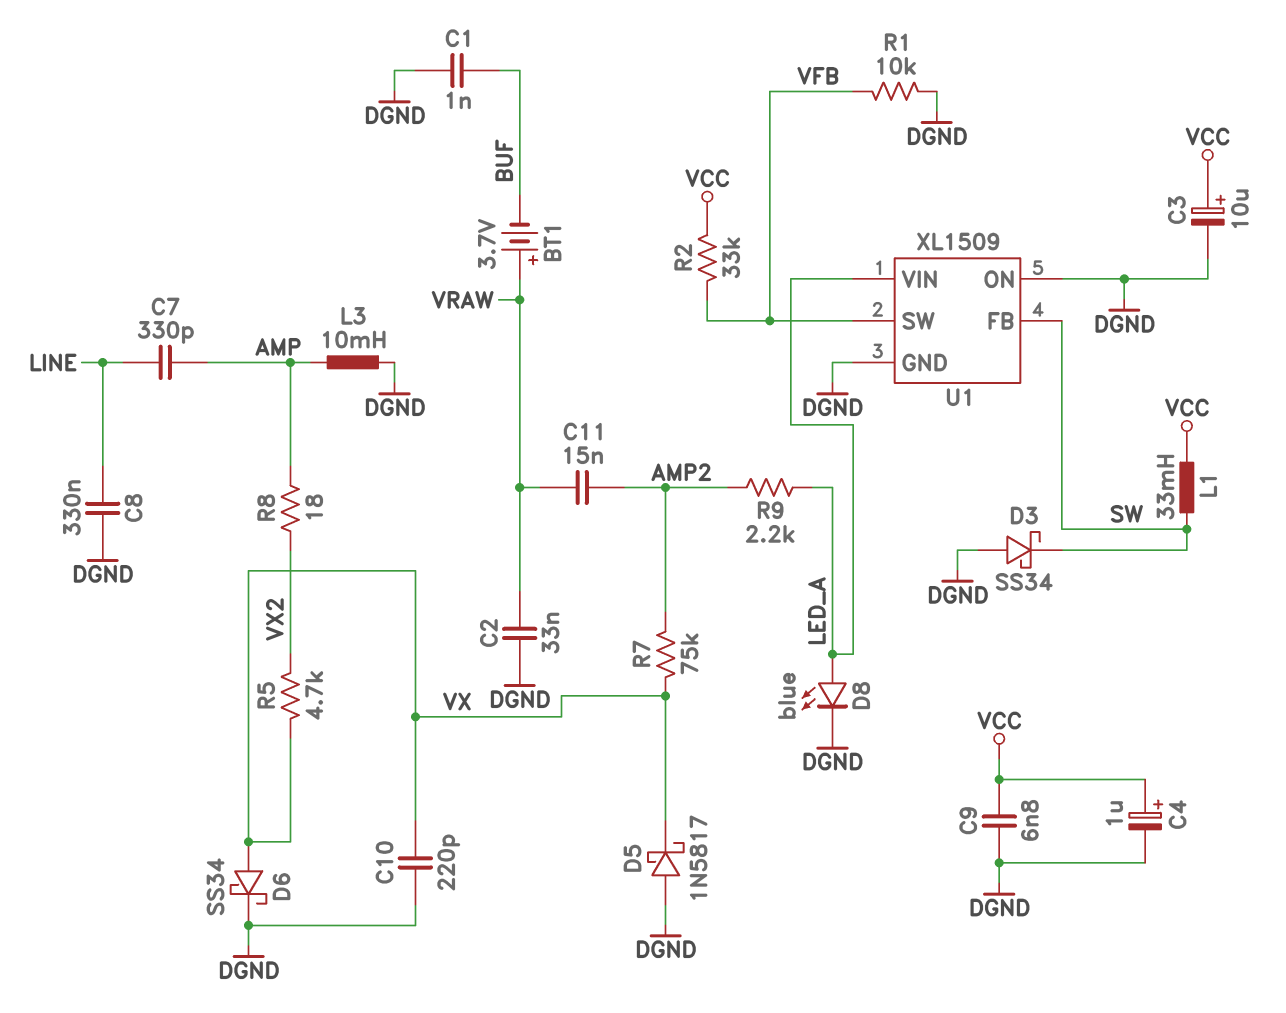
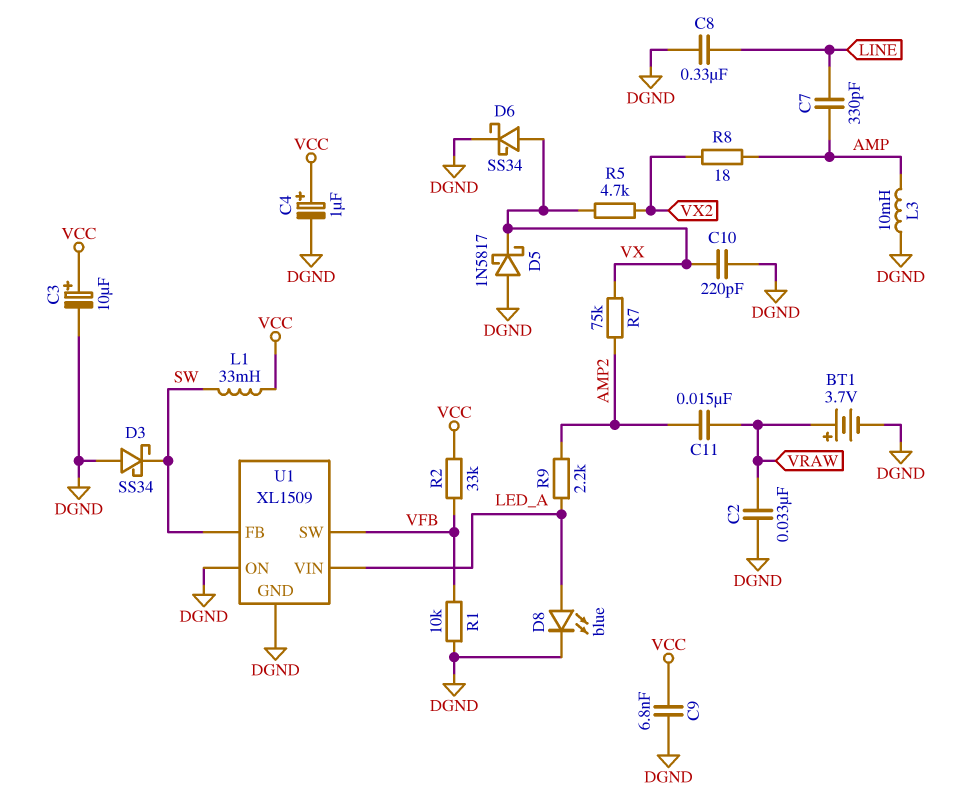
BT1: 3.7V (plus VRAW, minus BUF) -> 3.7V (plus VRAW, minus DGND)
C1: 1nF (BUF, DGND) -> none

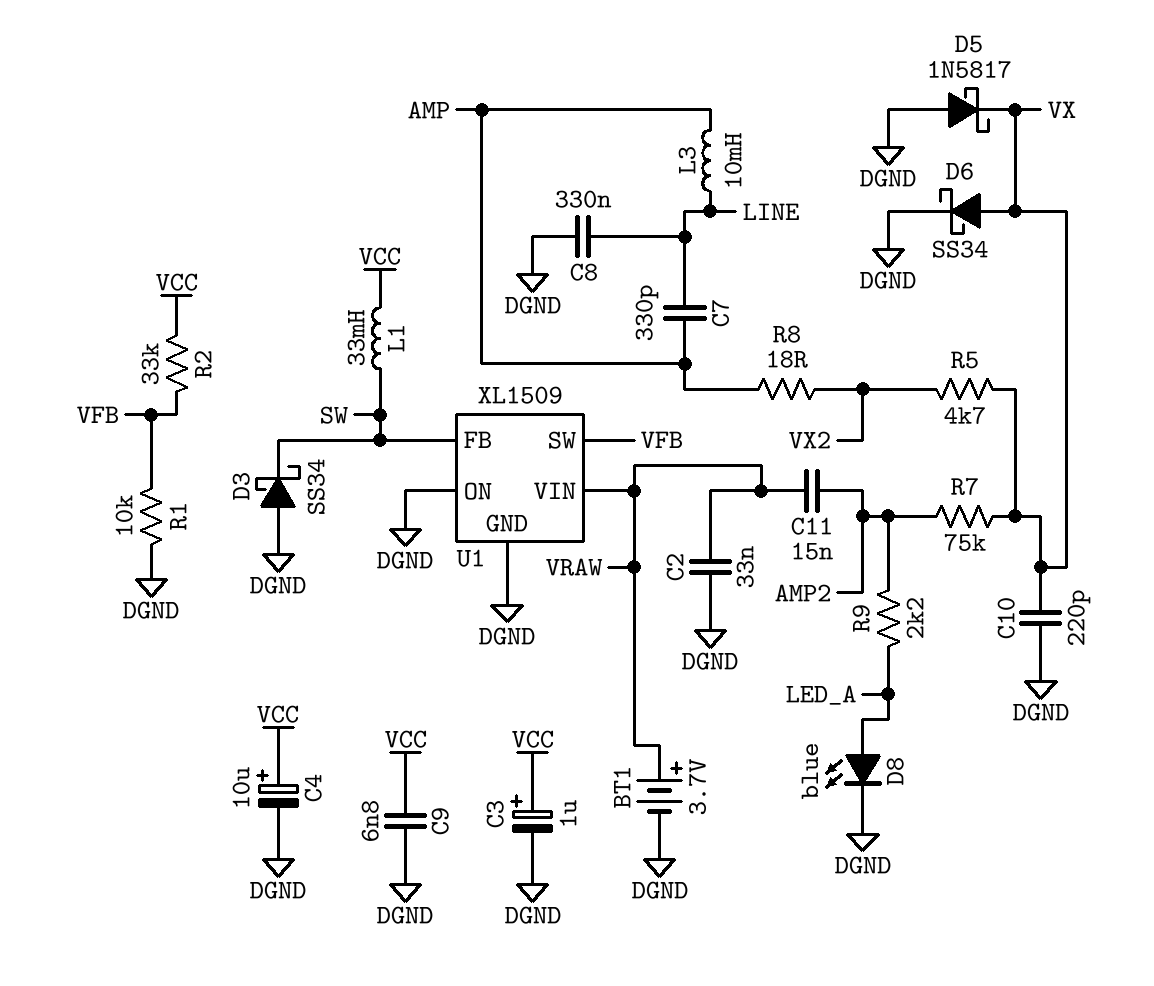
C3: 10uF (plus VCC, minus DGND) -> 1uF (plus VCC, minus DGND)
C4: 1uF (plus VCC, minus DGND) -> 10uF (plus VCC, minus DGND)
L3: 10mH (AMP, DGND) -> 10mH (AMP, LINE)
U1 pin VIN: LED_A -> VRAW

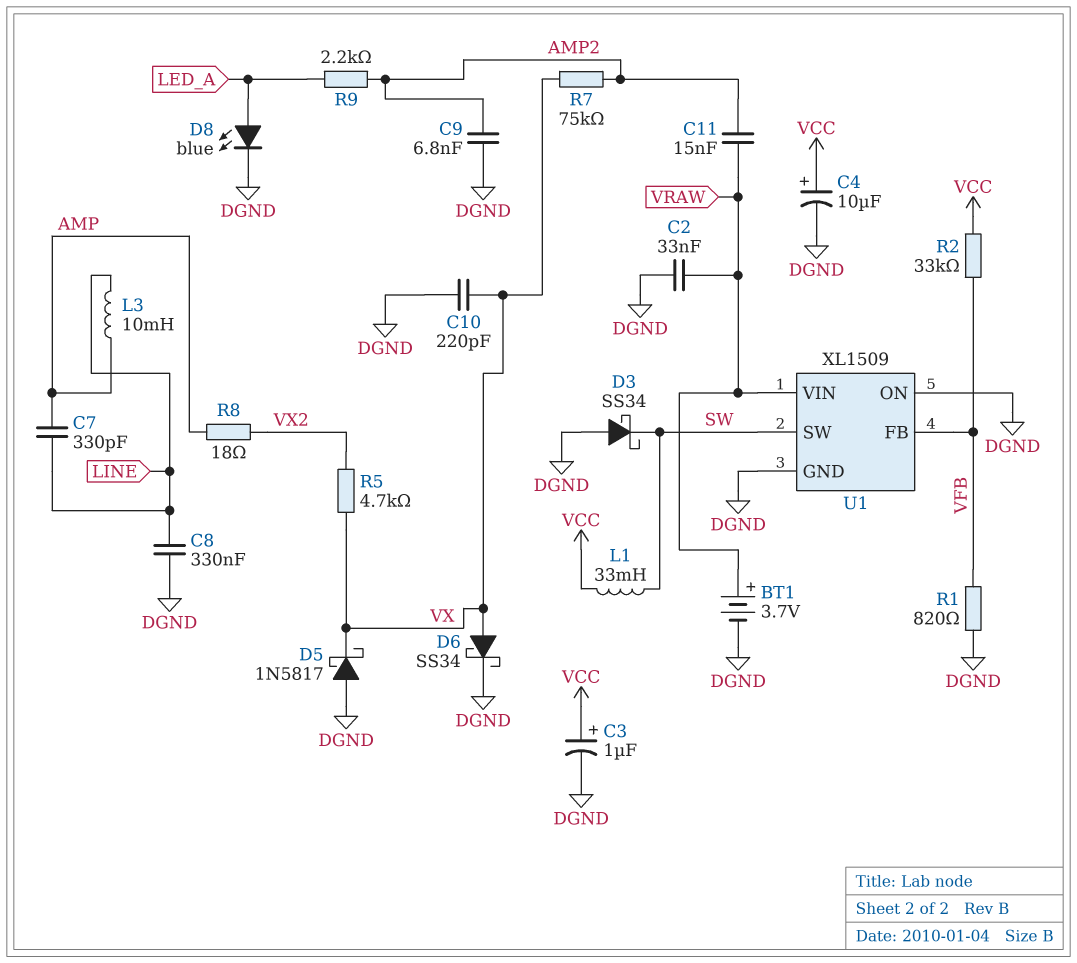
C9: 6.8nF (DGND, VCC) -> 6.8nF (AMP2, DGND)
R1: 10k (DGND, VFB) -> 820 (DGND, VFB)
U1 pin FB: SW -> VFB
U1 pin SW: VFB -> SW

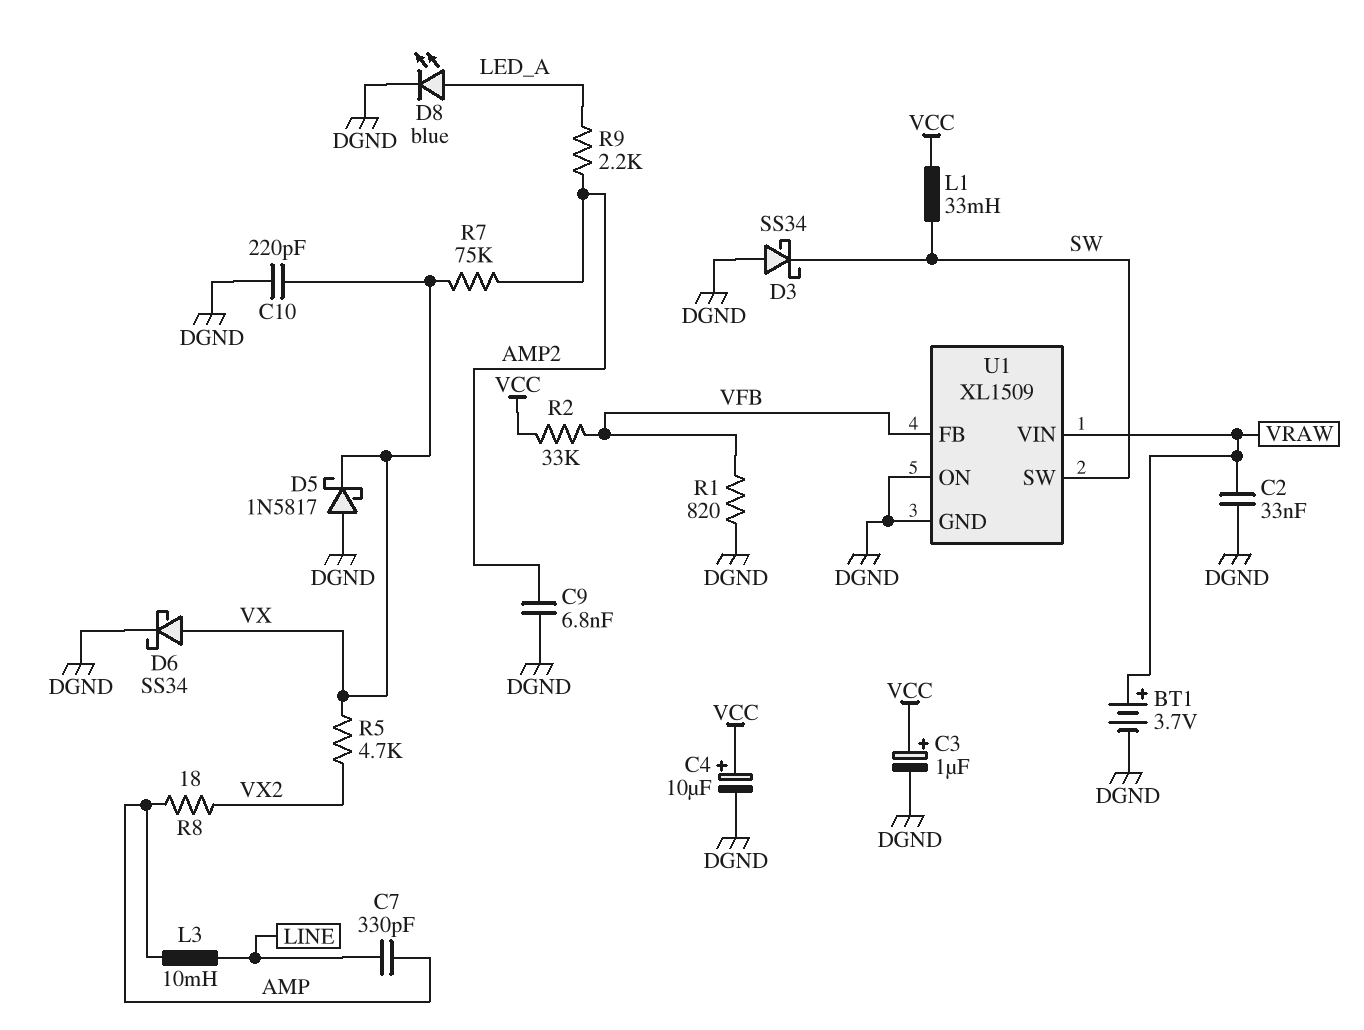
C8: 330nF (DGND, LINE) -> none
C11: 15nF (AMP2, VRAW) -> none

